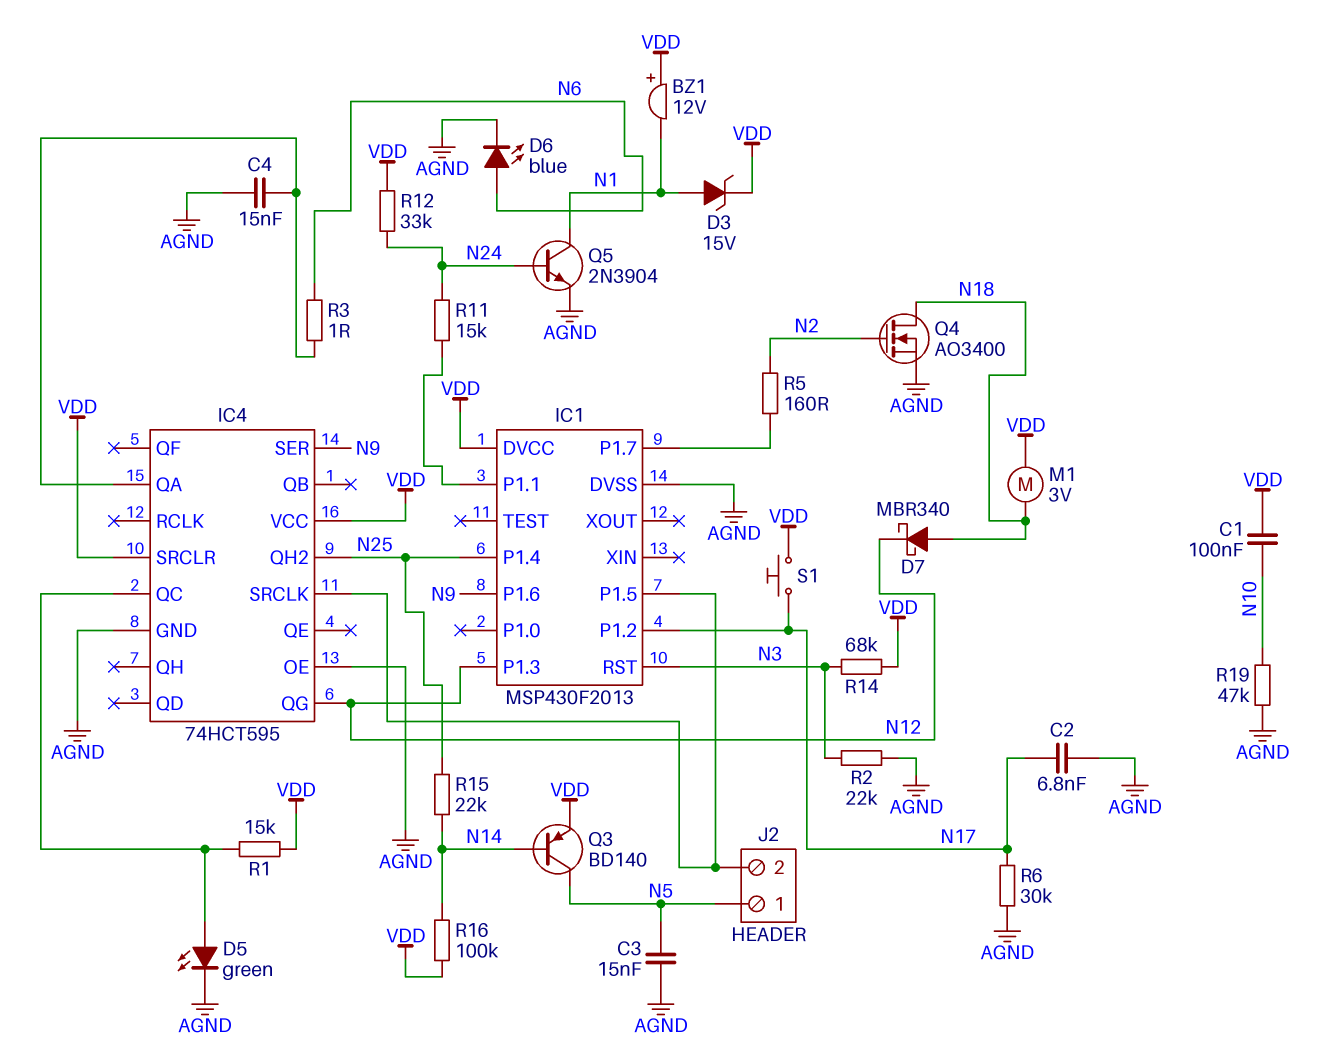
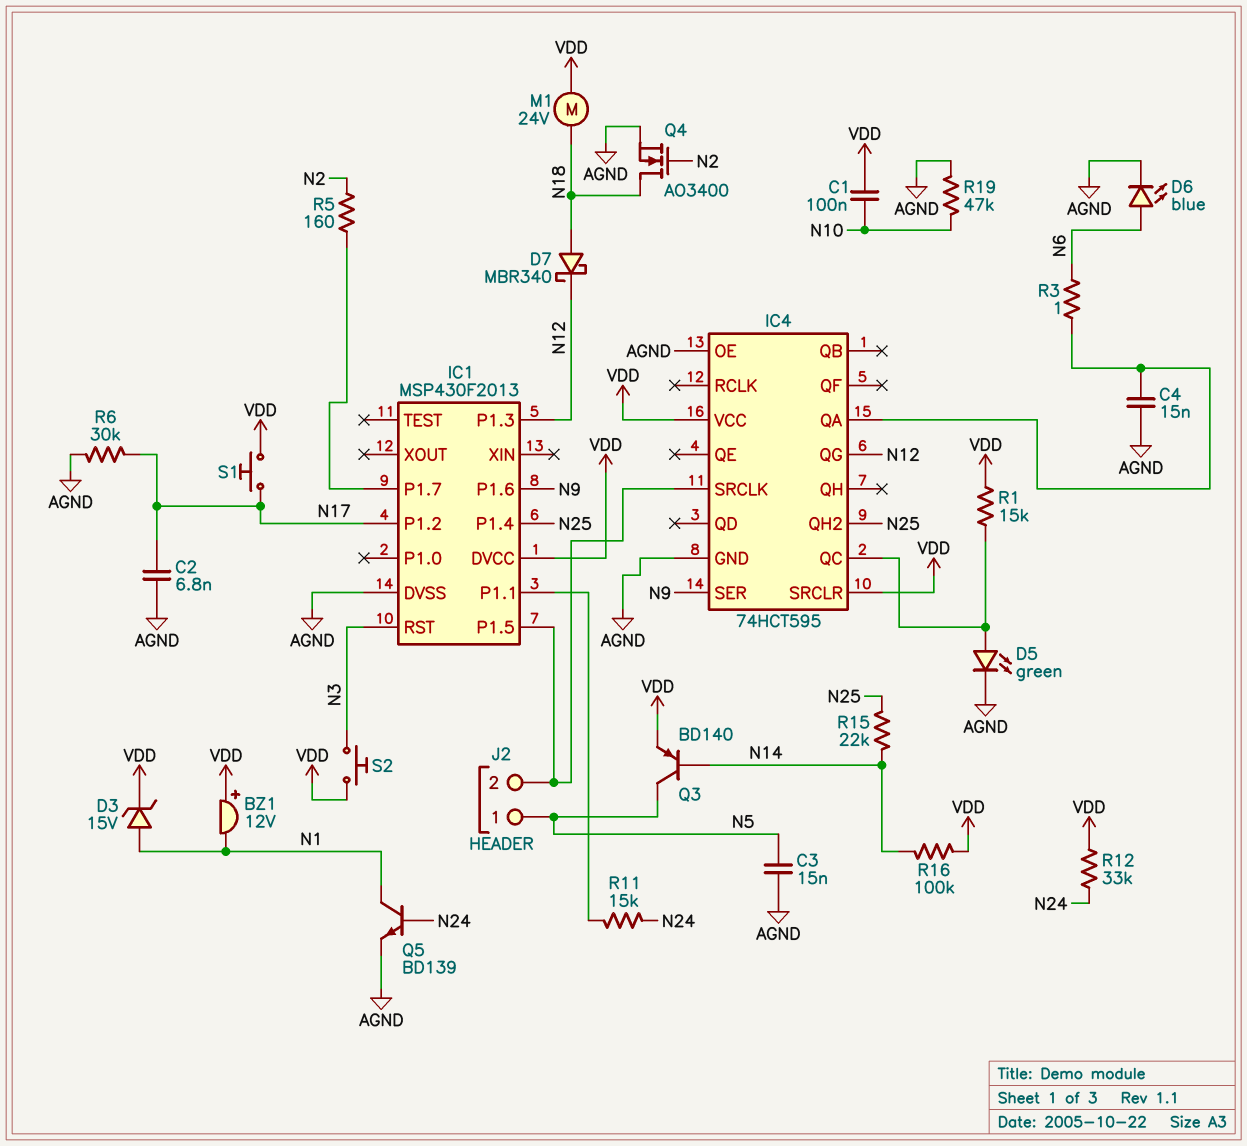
M1: motor 3V (N18, VDD) -> motor 24V (N18, VDD)
Q5: NPN 2N3904 (B N24, C N1, E AGND) -> NPN BD139 (B N24, C N1, E AGND)
R2: 22k (AGND, N3) -> none
R14: 68k (N3, VDD) -> none
S2: none -> button (N3, VDD)

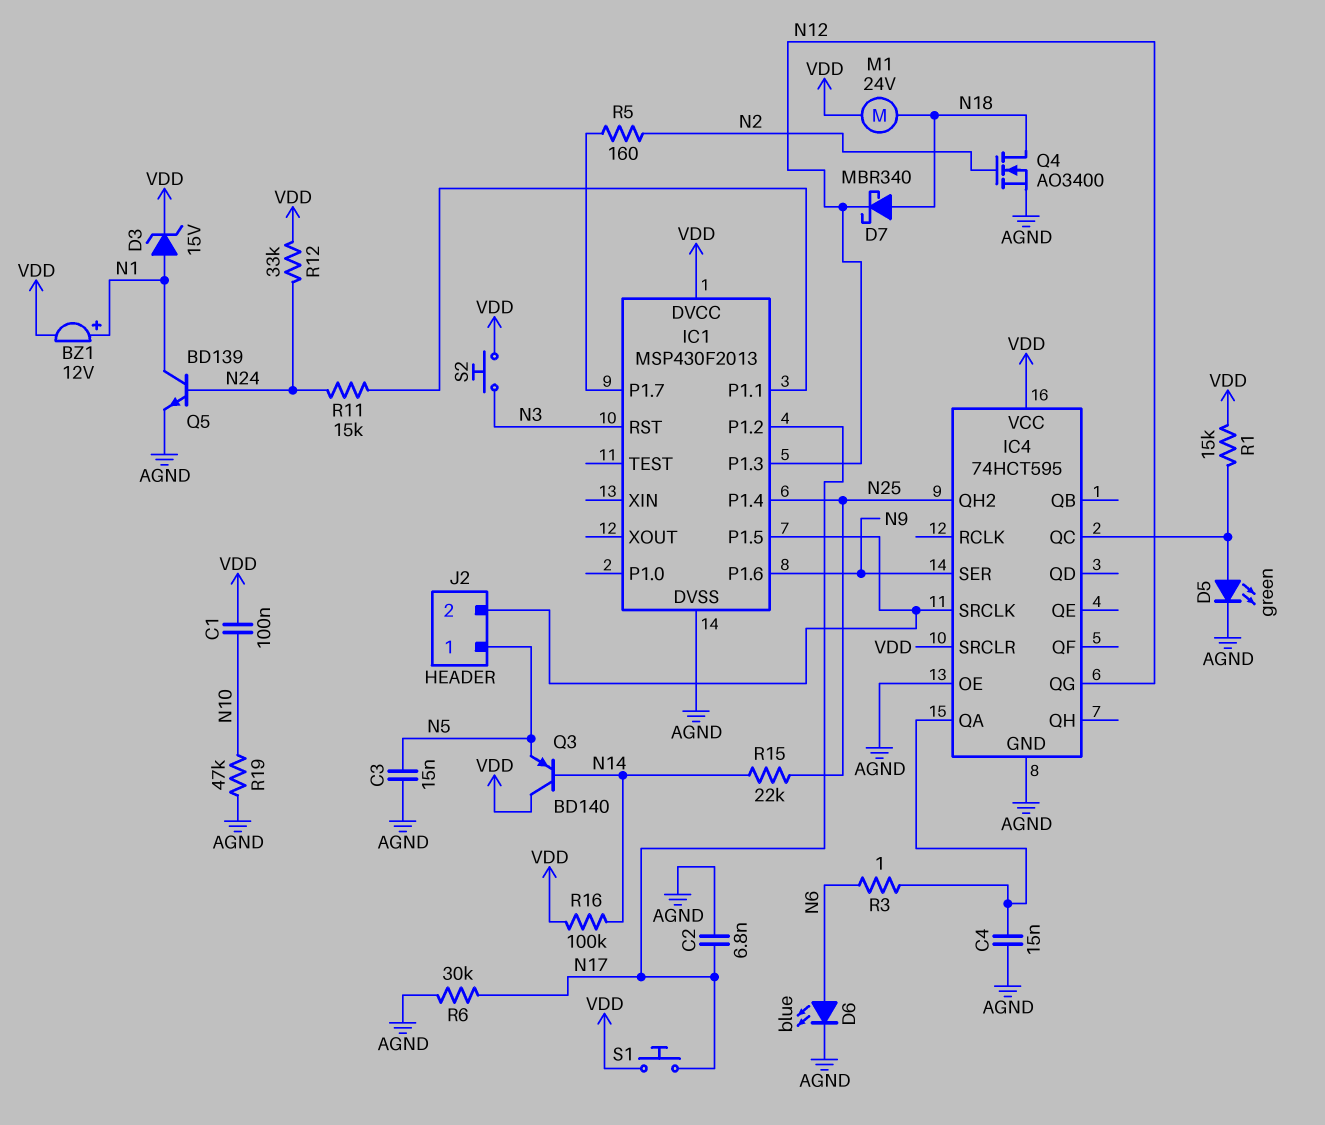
BZ1: buzzer 12V (plus VDD, minus N1) -> buzzer 12V (plus N1, minus VDD)
Q3: PNP BD140 (B N14, C N5, E VDD) -> PNP BD140 (B N14, C VDD, E N5)

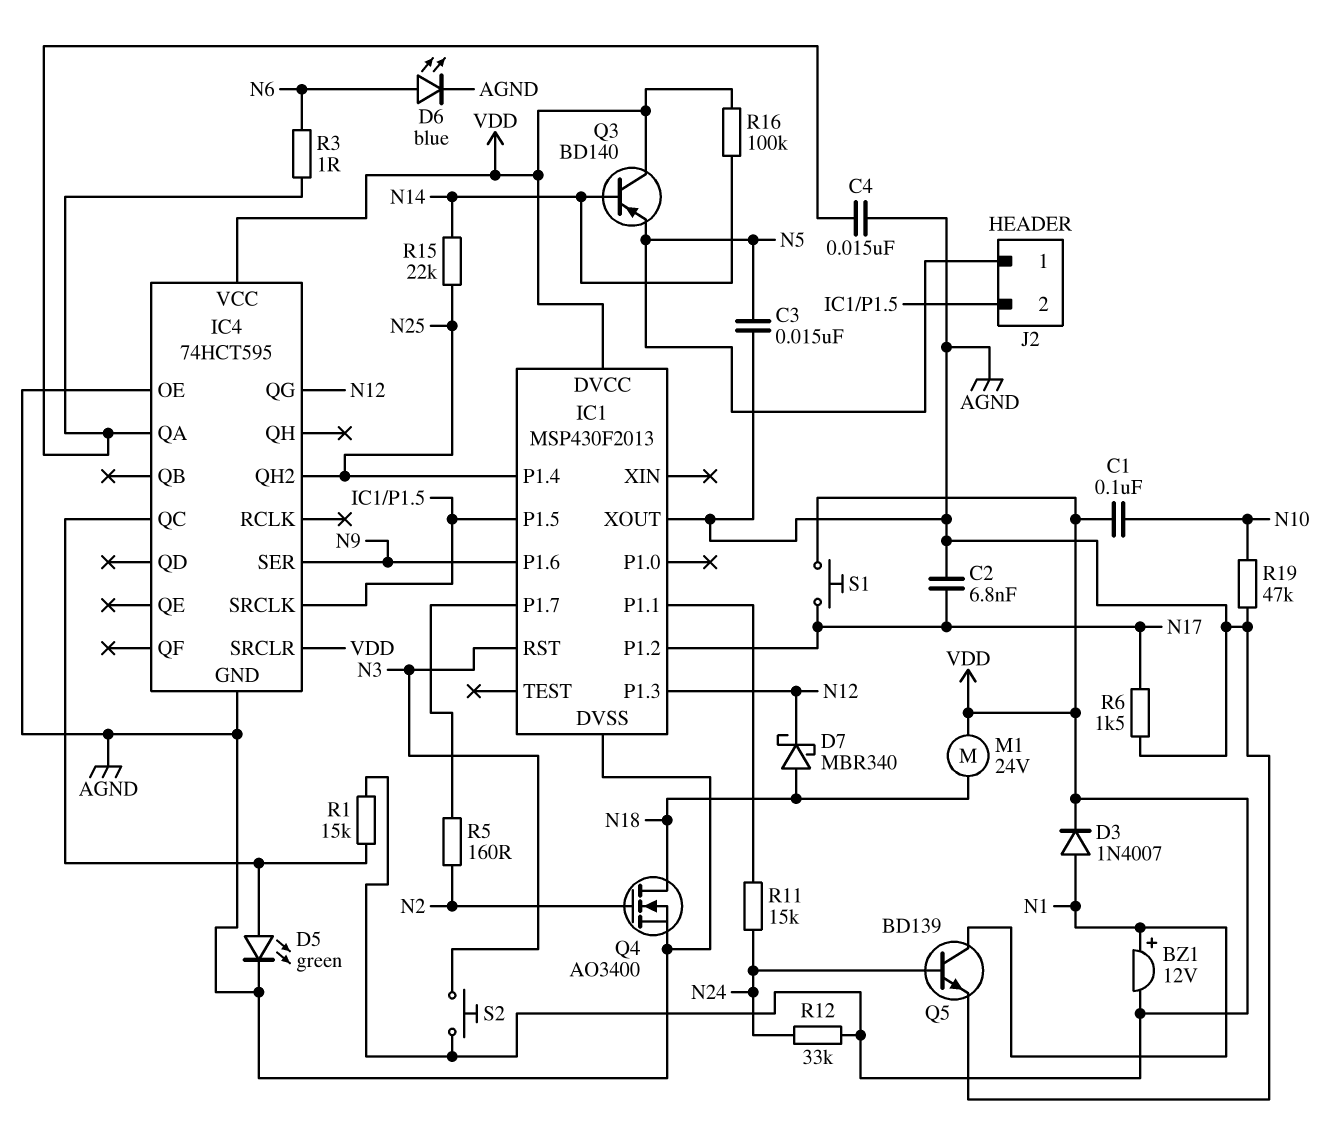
D3: zener 15V (A N1, K VDD) -> diode 1N4007 (A N1, K VDD)
IC1 pin XOUT: none -> AGND
R6: 30k (AGND, N17) -> 1.5k (AGND, N17)

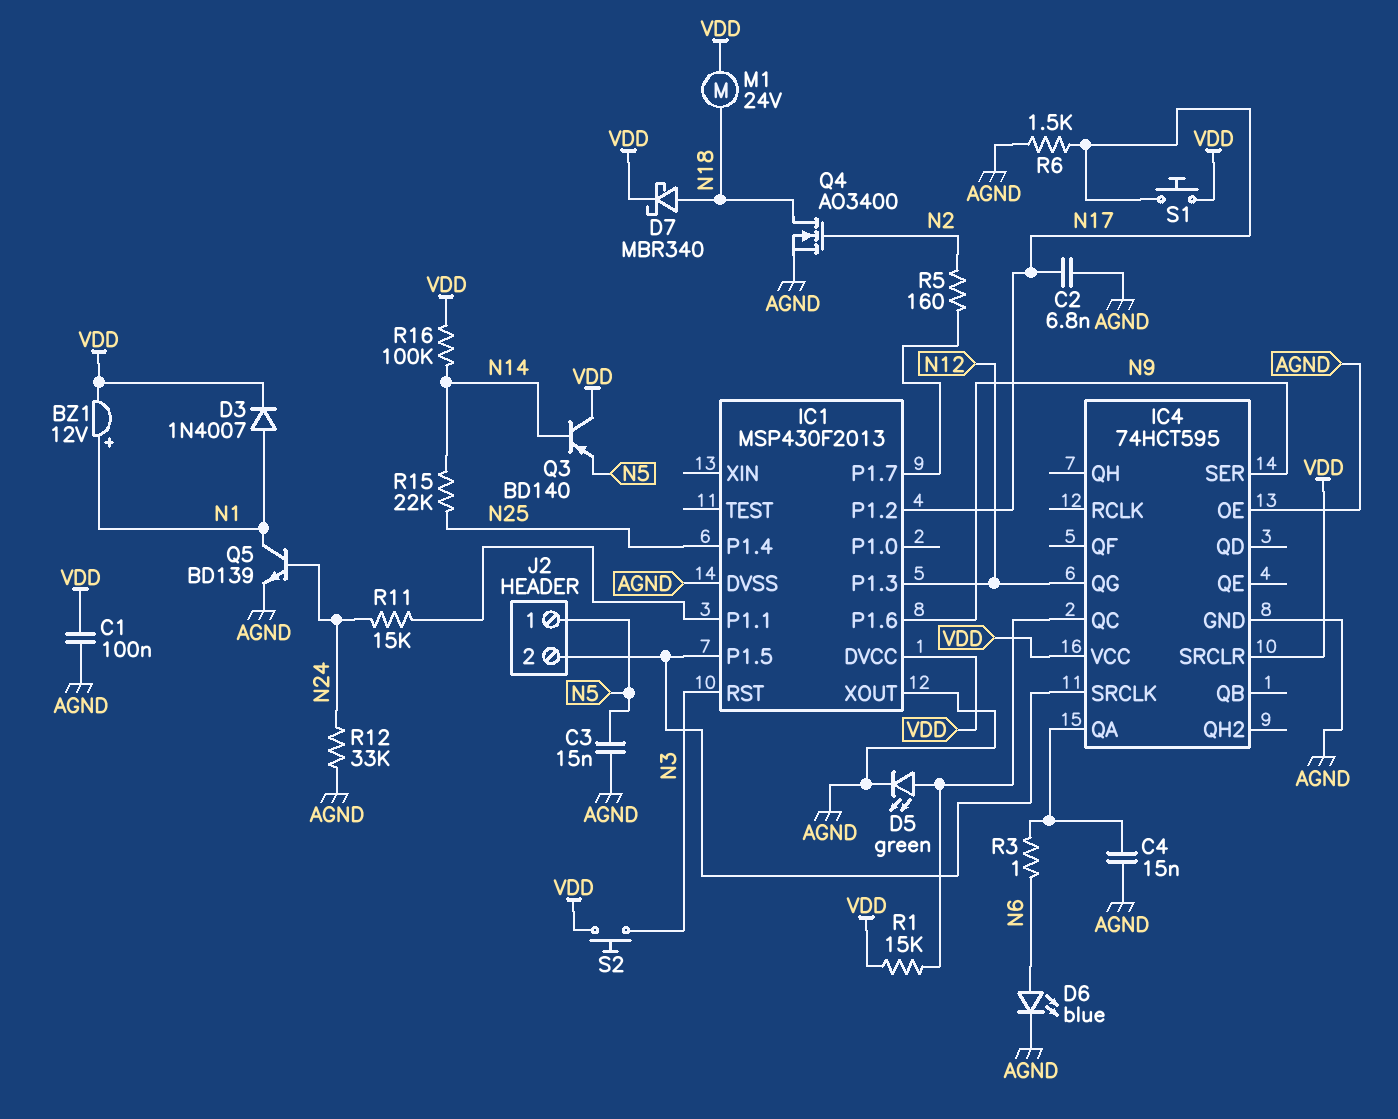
C1: 100nF (N10, VDD) -> 100nF (AGND, VDD)
D7: schottky MBR340 (A N18, K N12) -> schottky MBR340 (A N18, K VDD)
IC4 pin QH2: N25 -> none
R12: 33k (N24, VDD) -> 33k (AGND, N24)
R19: 47k (AGND, N10) -> none

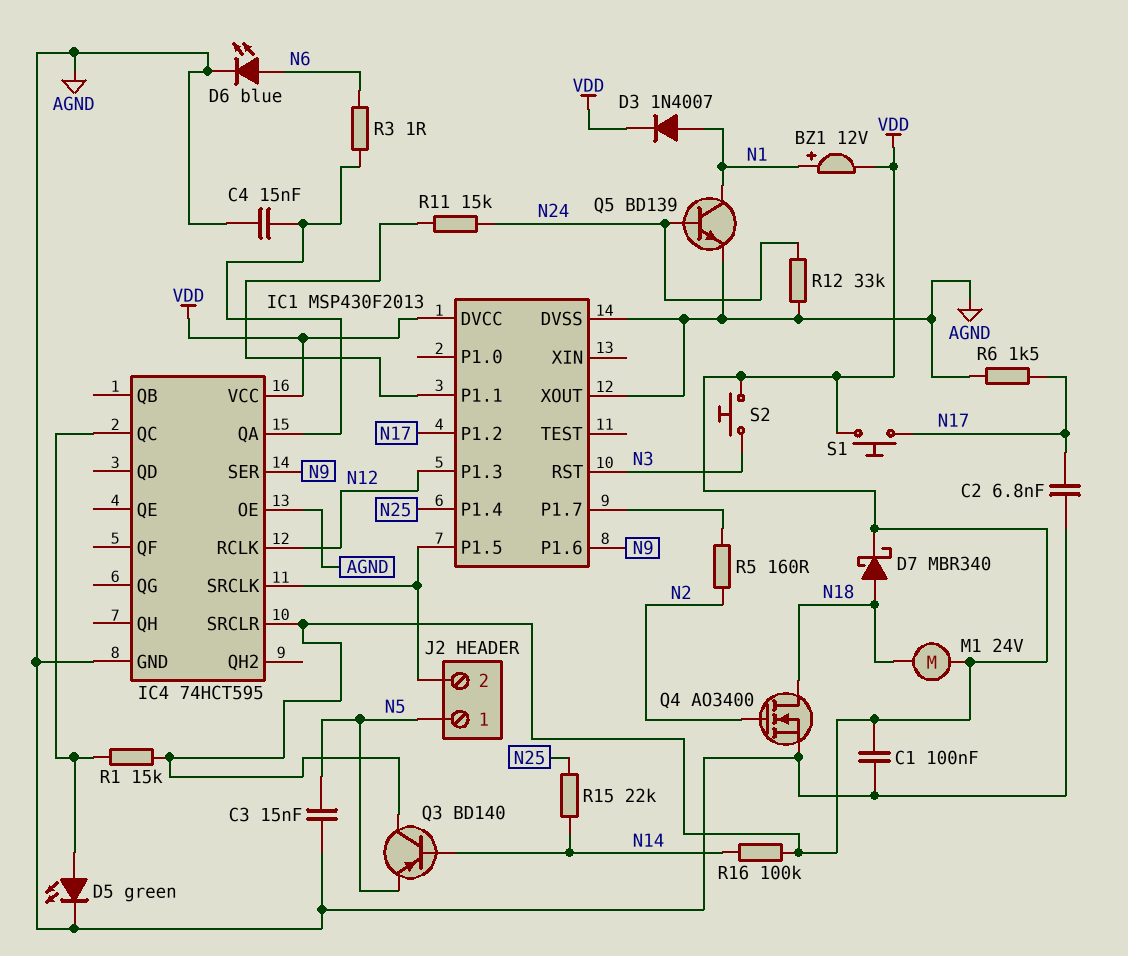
IC4 pin QG: N12 -> none
IC4 pin RCLK: none -> N12

